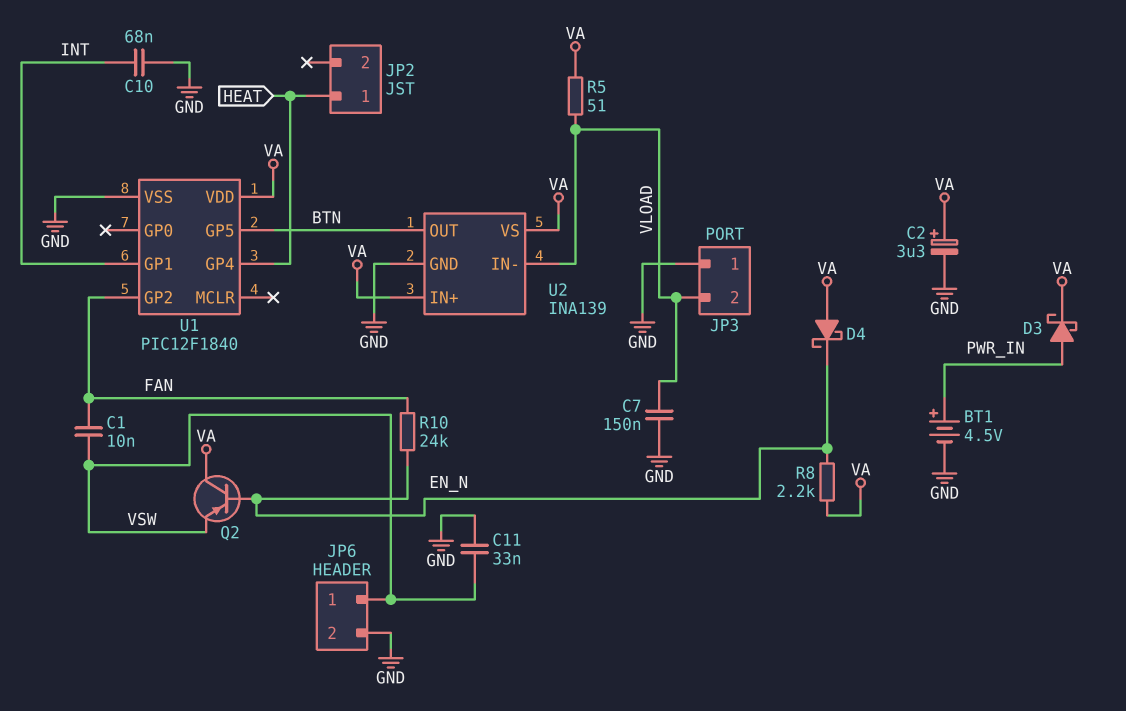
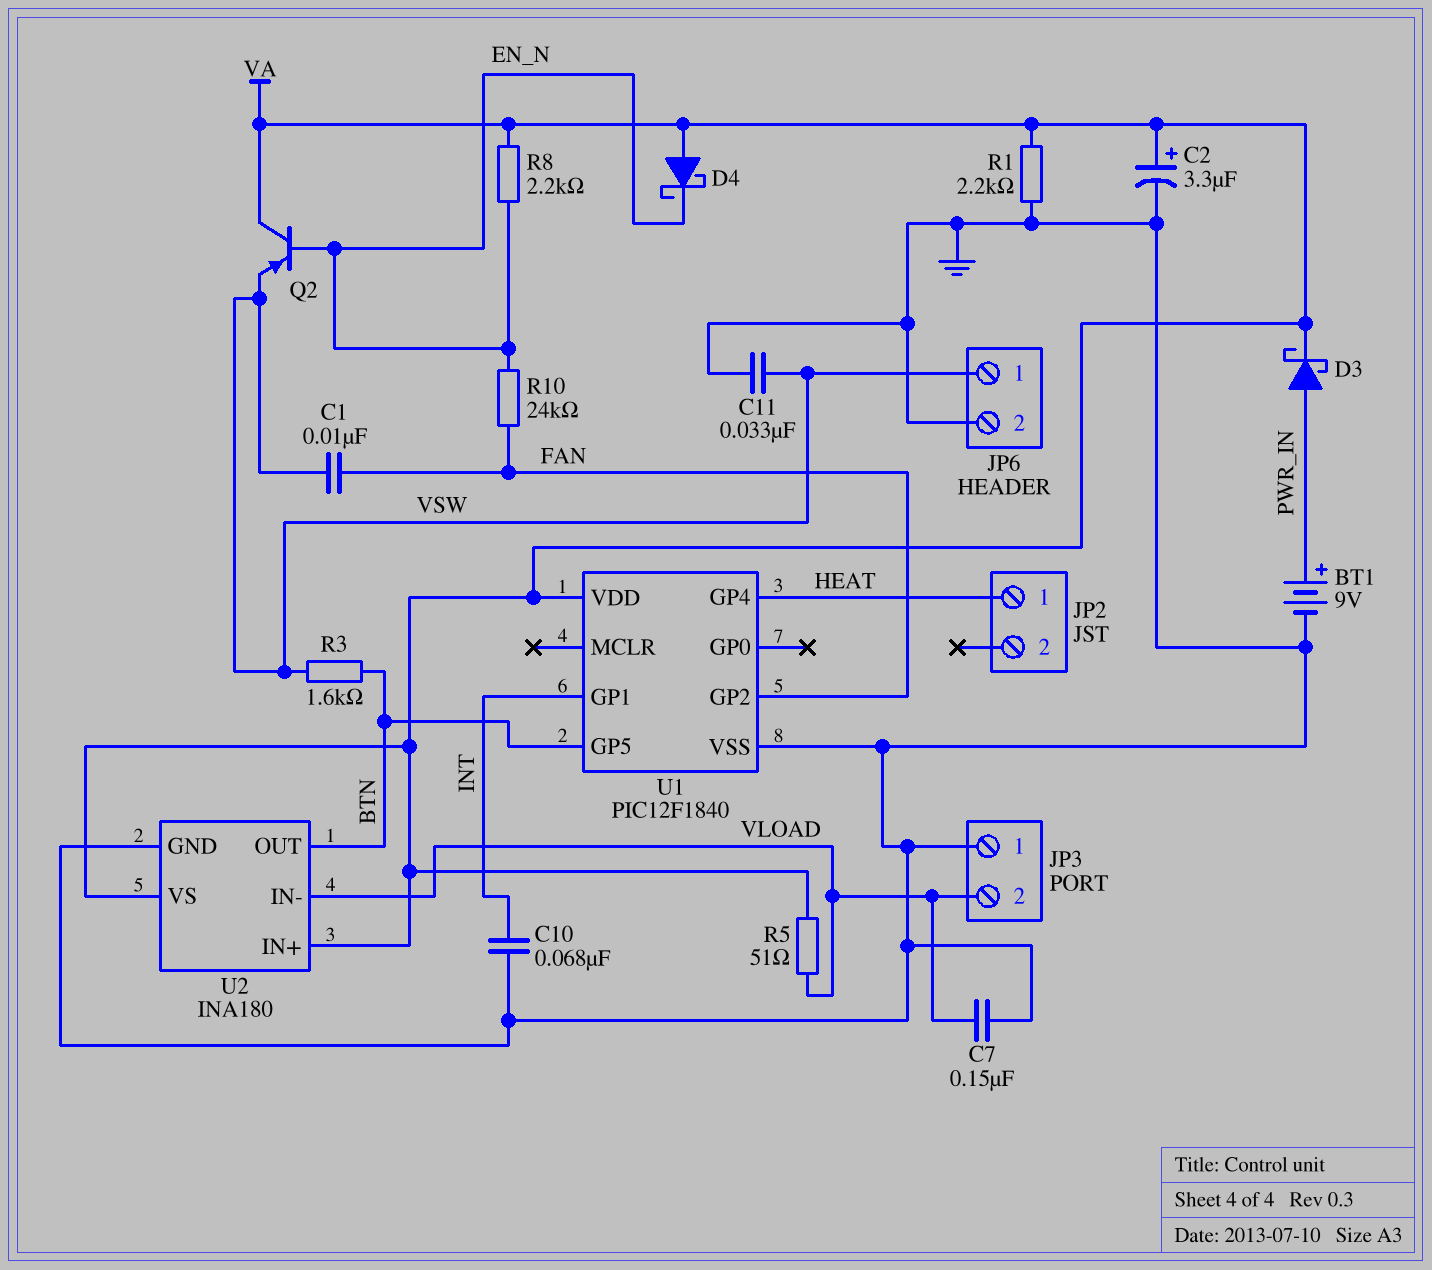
BT1: 4.5V (plus PWR_IN, minus GND) -> 9V (plus PWR_IN, minus GND)
R1: none -> 2.2k (GND, VA)
R3: none -> 1.6k (BTN, VSW)
U2: INA139 -> INA180

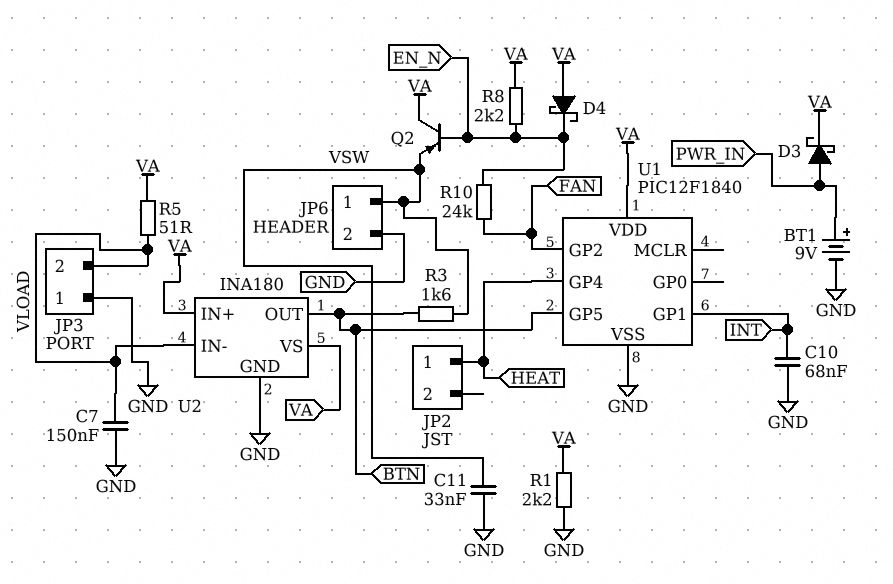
C1: 10nF (FAN, VSW) -> none
C2: 3.3uF (plus VA, minus GND) -> none

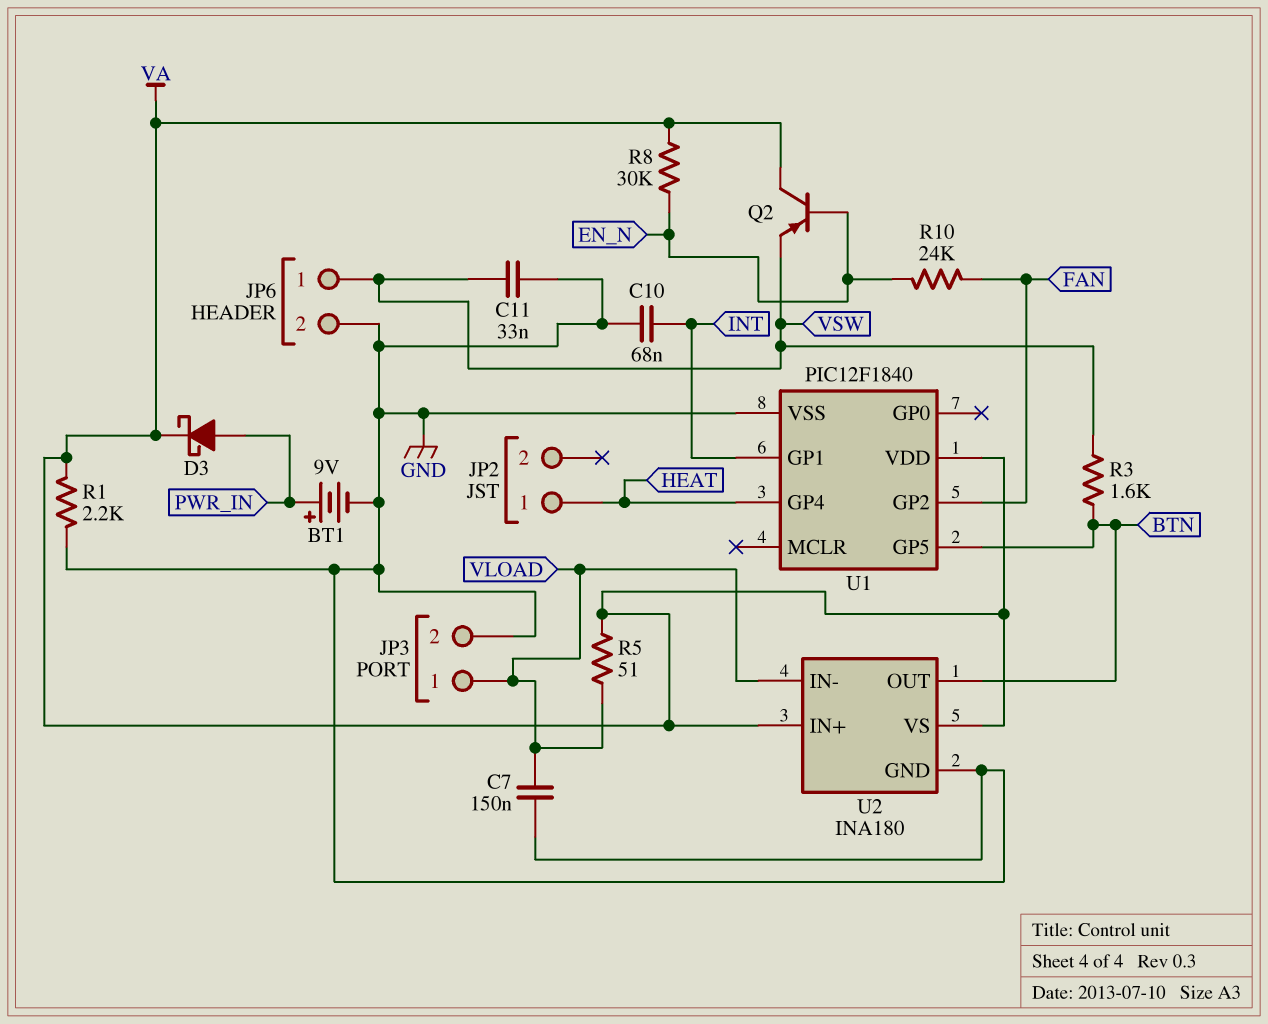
D4: schottky (A VA, K EN_N) -> none
JP3 pin 1: GND -> VLOAD
JP3 pin 2: VLOAD -> GND
R8: 2.2k (EN_N, VA) -> 30k (EN_N, VA)

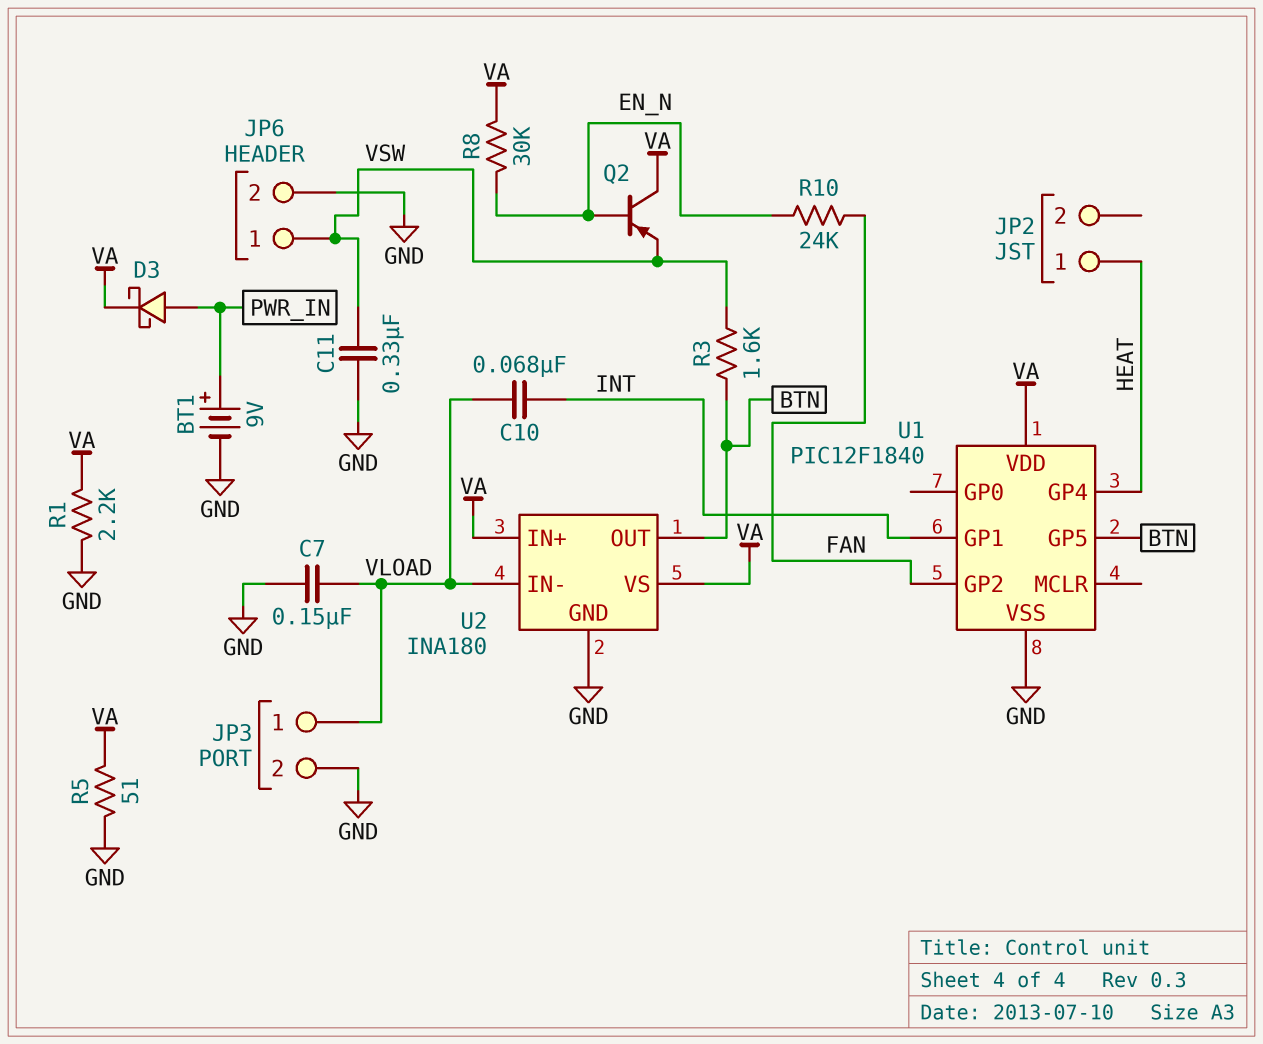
C10: 68nF (GND, INT) -> 68nF (INT, VLOAD)
C11: 33nF (GND, VSW) -> 330nF (GND, VSW)
R5: 51 (VA, VLOAD) -> 51 (GND, VA)

